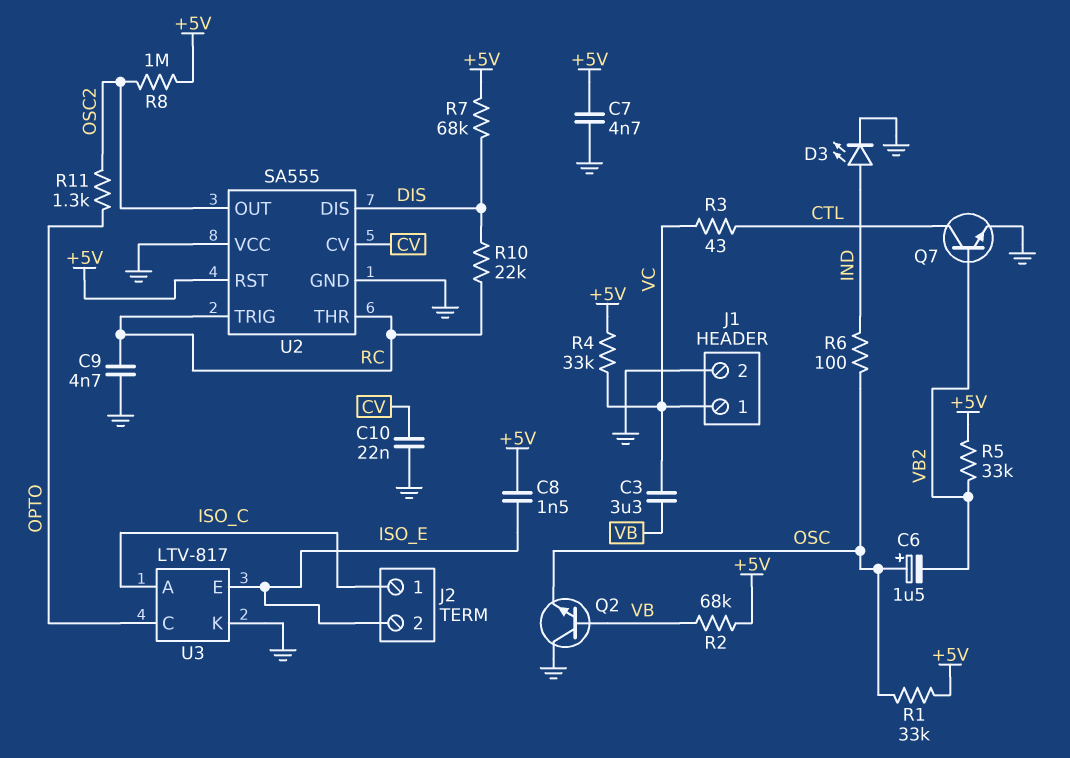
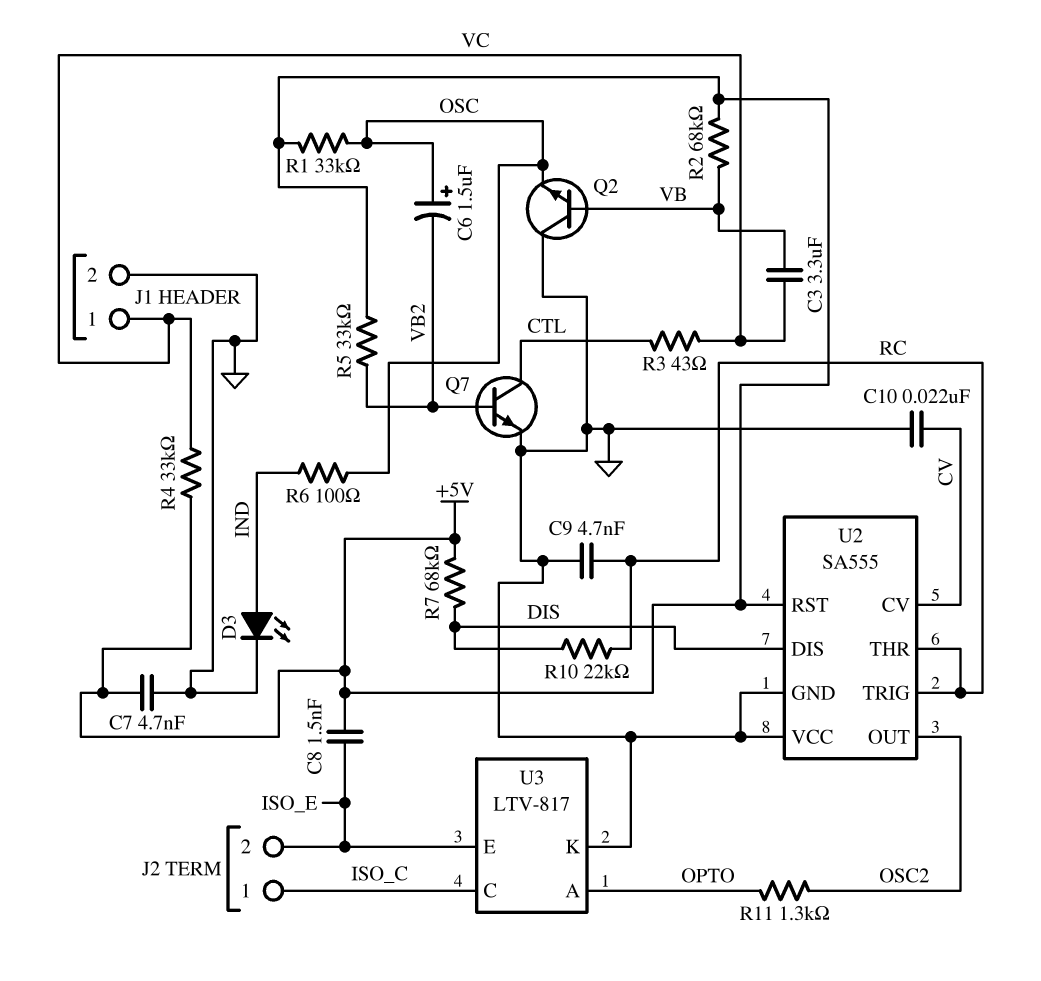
R8: 1M (+5V, OSC2) -> none
U3 pin A: ISO_C -> OPTO
U3 pin C: OPTO -> ISO_C

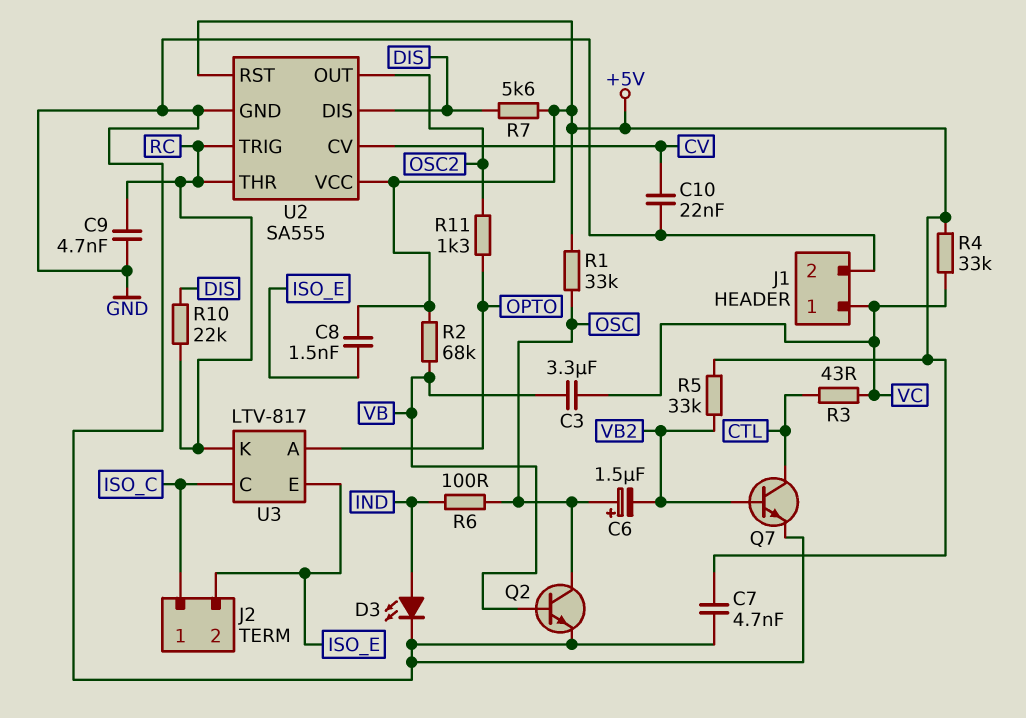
Q2: NPN (B VB, C GND, E OSC) -> NPN (B VB, C OSC, E GND)
R7: 68k (+5V, DIS) -> 5.6k (+5V, DIS)
U2 pin VCC: GND -> +5V
U3 pin K: GND -> RC

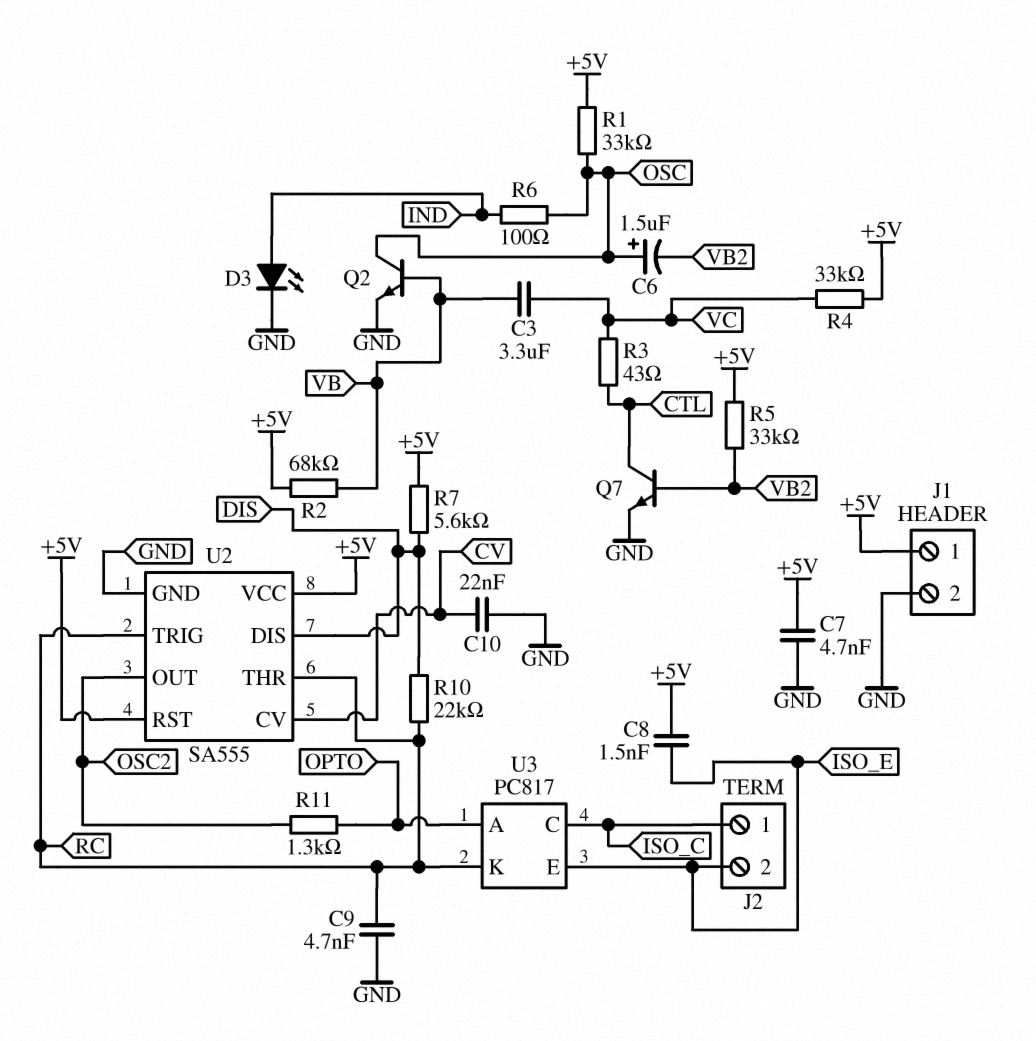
J1 pin 1: VC -> +5V
U3: LTV-817 -> PC817

